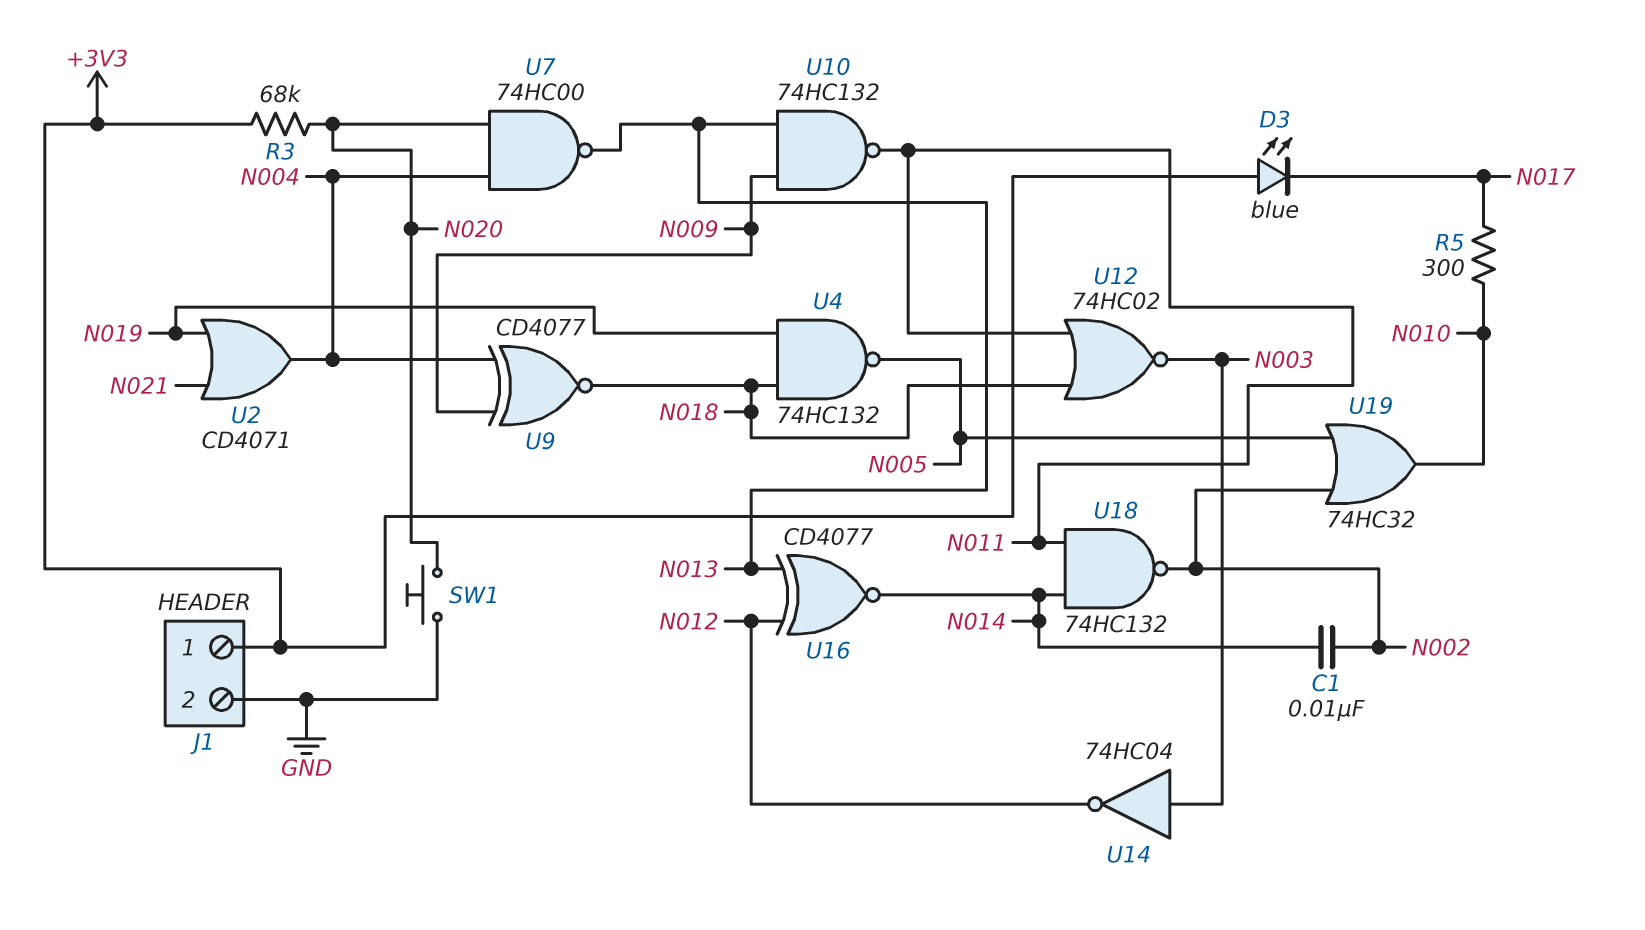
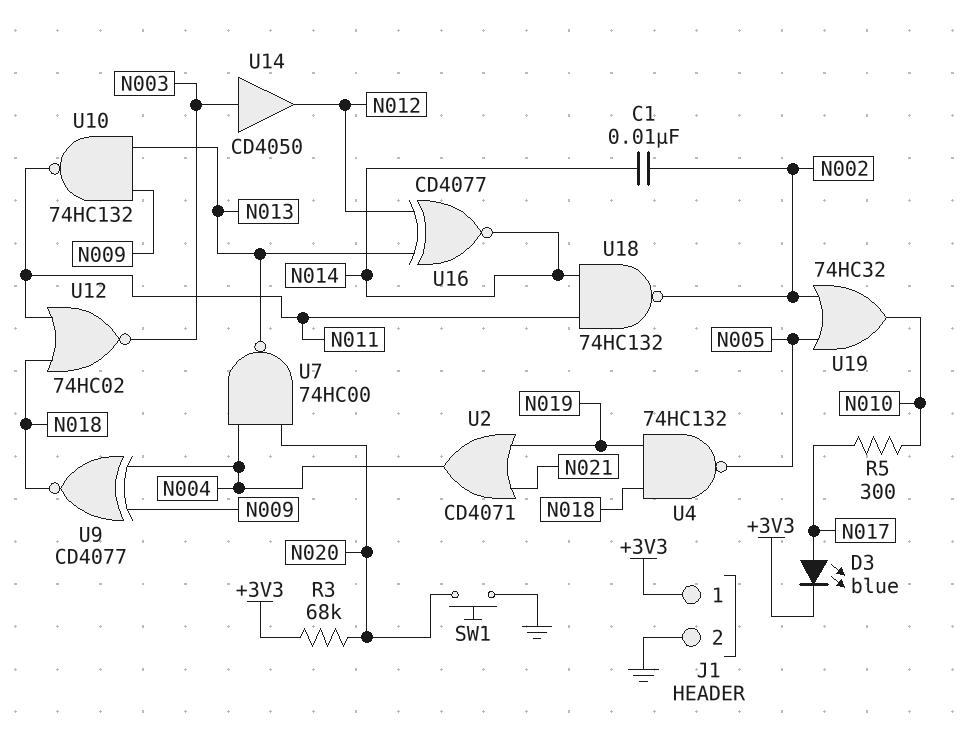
D3: LED blue (A +3V3, K N017) -> LED blue (A N017, K +3V3)
U14: NOT 74HC04 (in N003, out N012) -> buffer CD4050 (in N003, out N012)

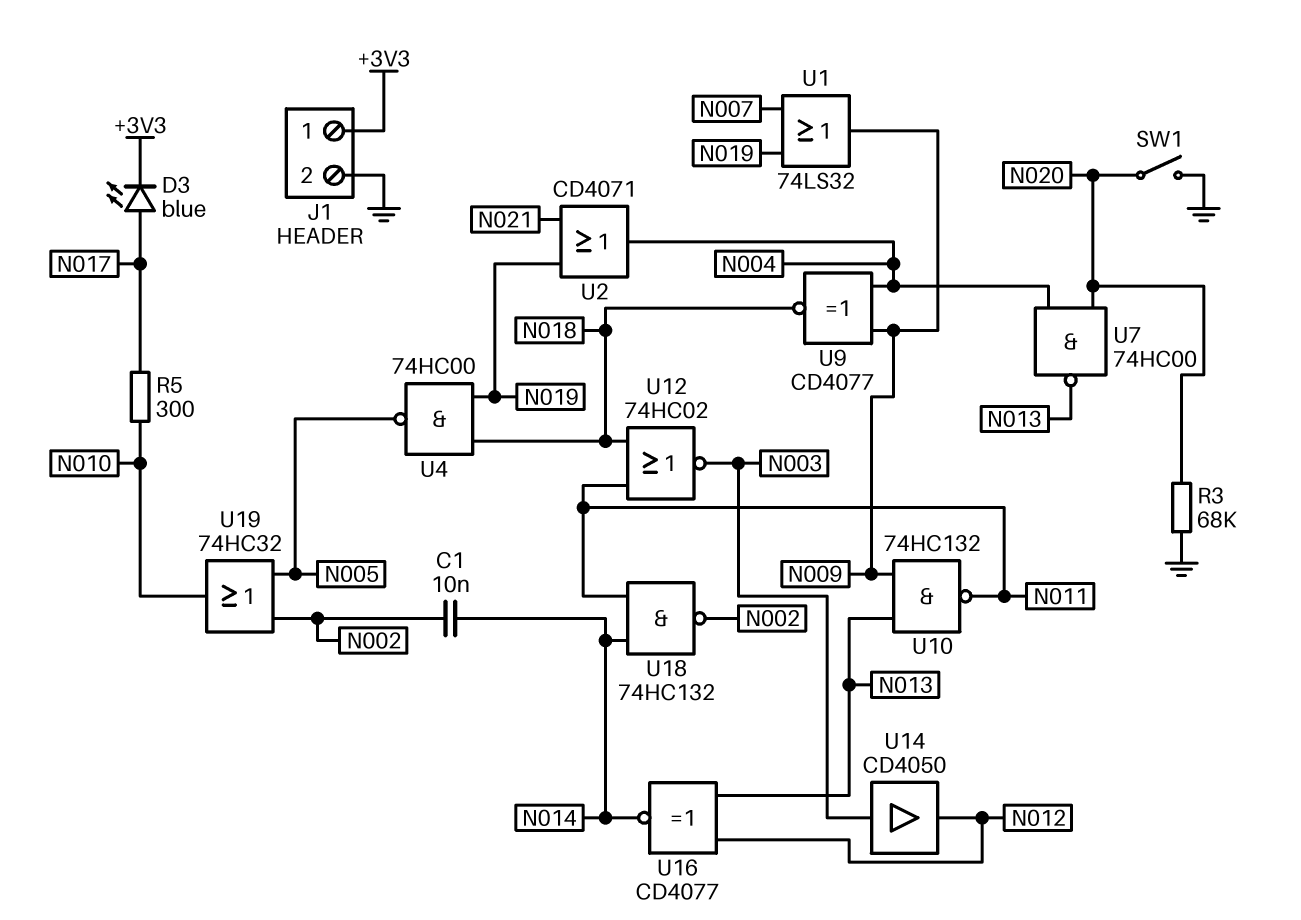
R3: 68k (+3V3, N020) -> 68k (GND, N020)
SW1: button (GND, N020) -> switch (GND, N020)
U1: none -> OR 74LS32 (in N007, in N019, out N009)
U4: NAND 74HC132 (in N018, in N019, out N005) -> NAND 74HC00 (in N018, in N019, out N005)

